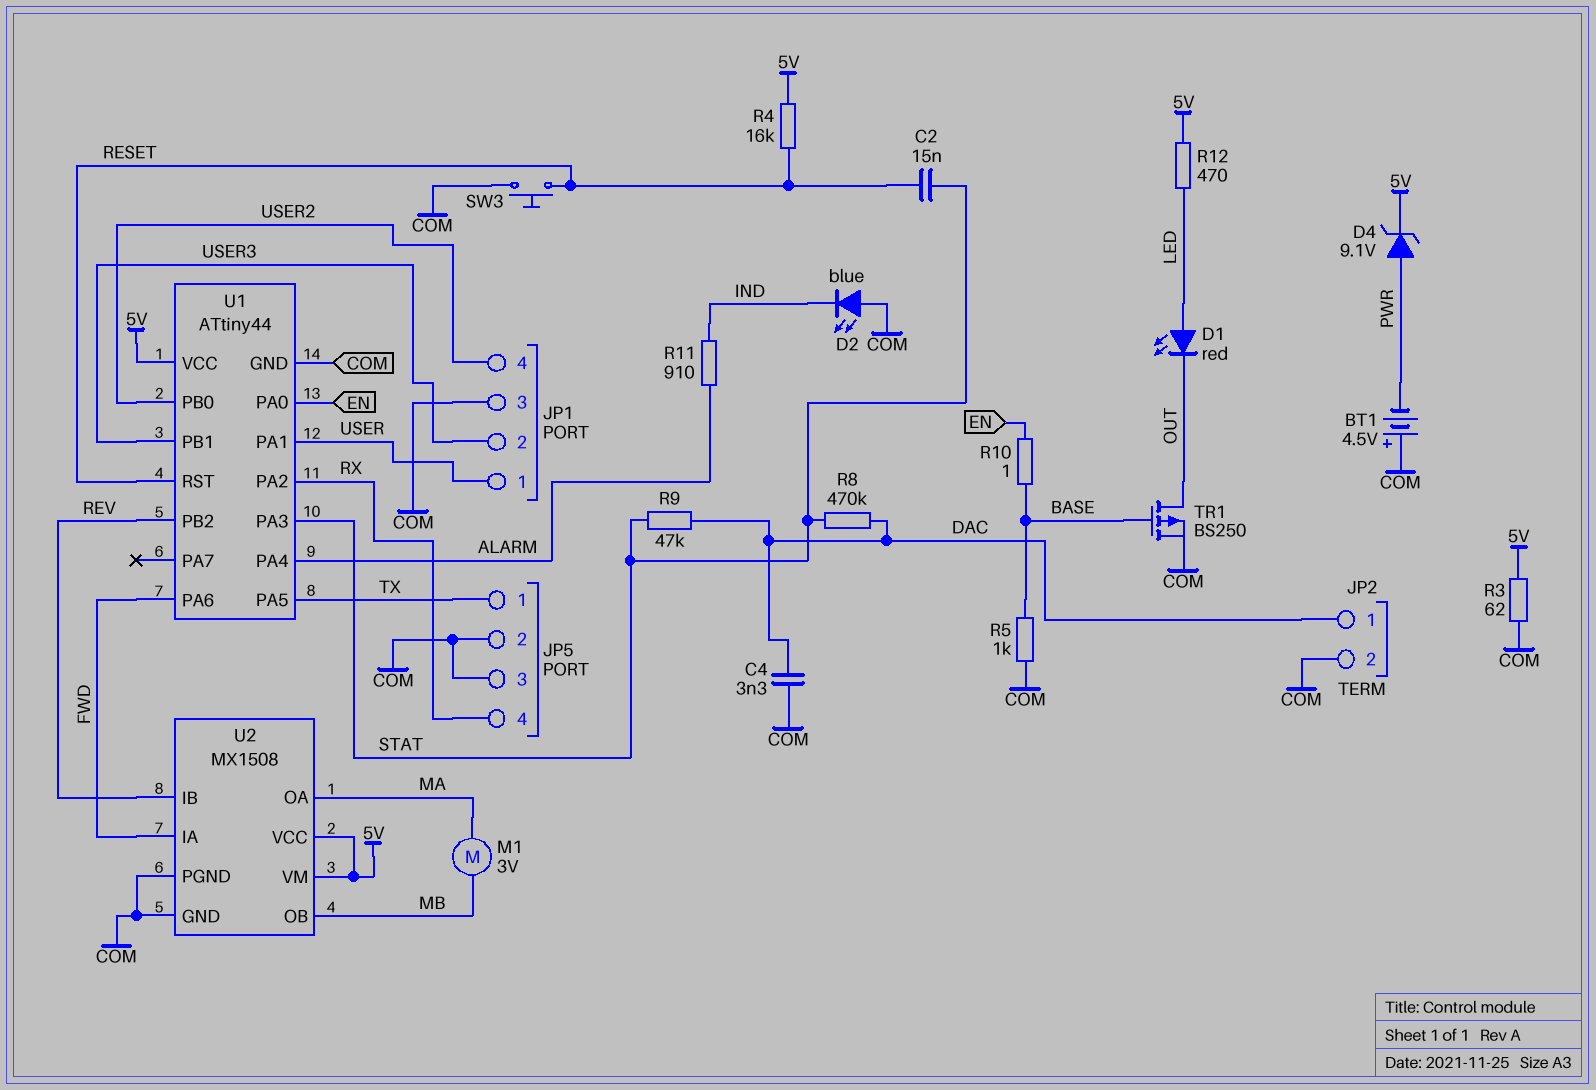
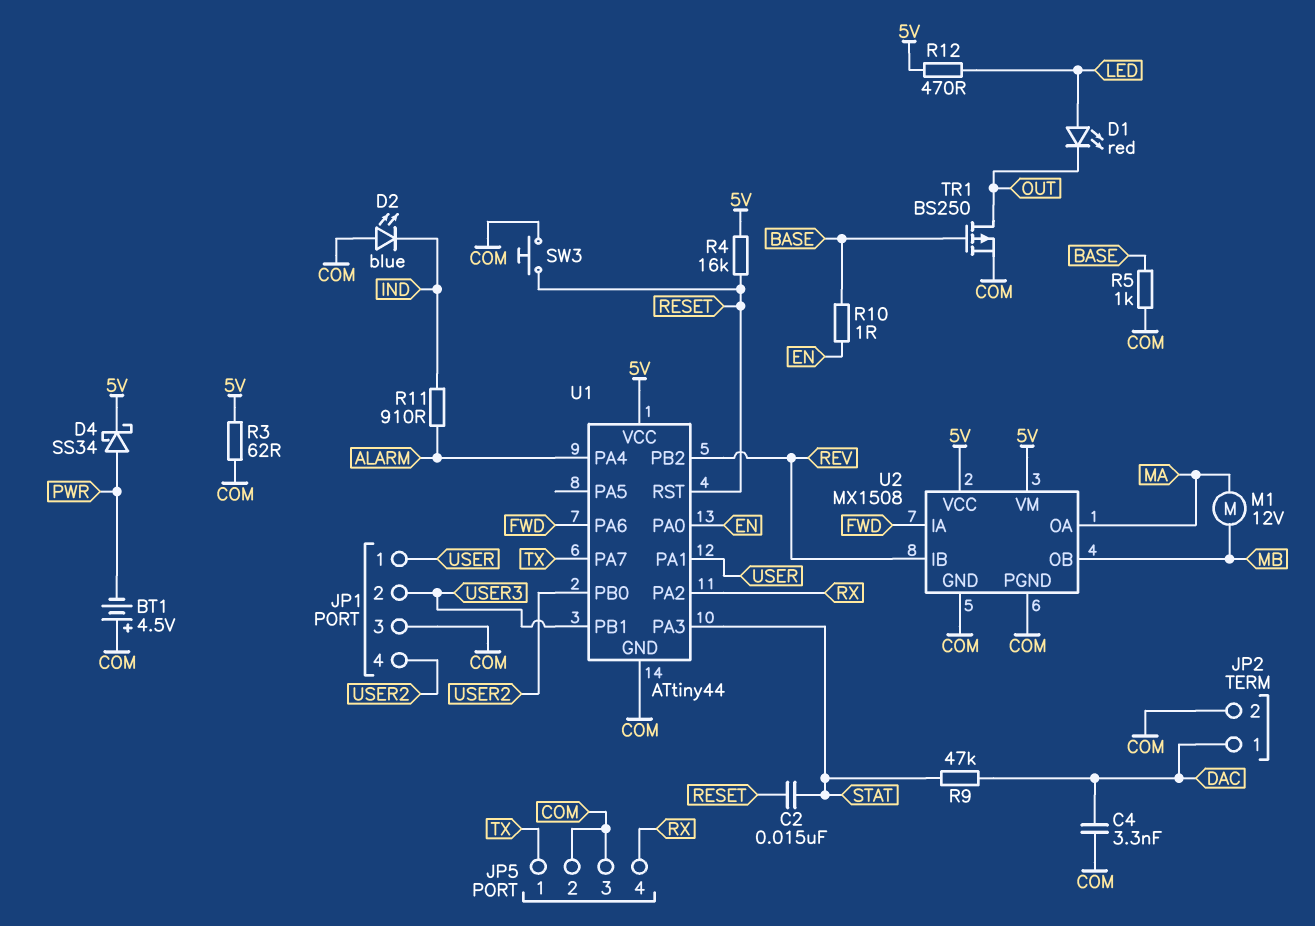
D4: zener 9.1V (A PWR, K 5V) -> schottky SS34 (A PWR, K 5V)
M1: motor 3V (MA, MB) -> motor 12V (MA, MB)
R8: 470k (DAC, STAT) -> none
U1 pin PA5: TX -> none
U1 pin PA7: none -> TX

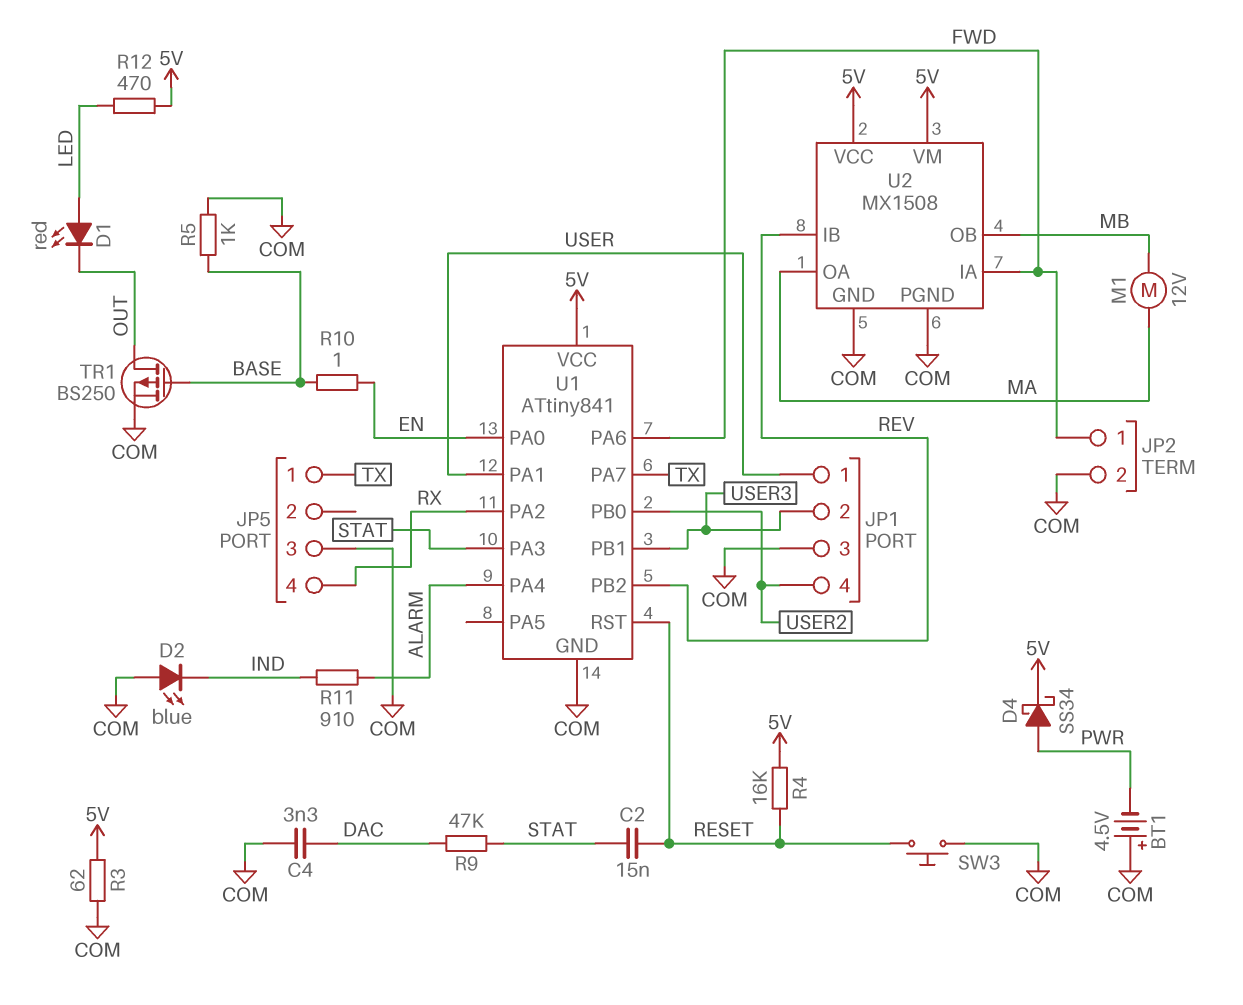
JP2 pin 1: DAC -> FWD
JP5 pin 2: COM -> none
U1: ATtiny44 -> ATtiny841

